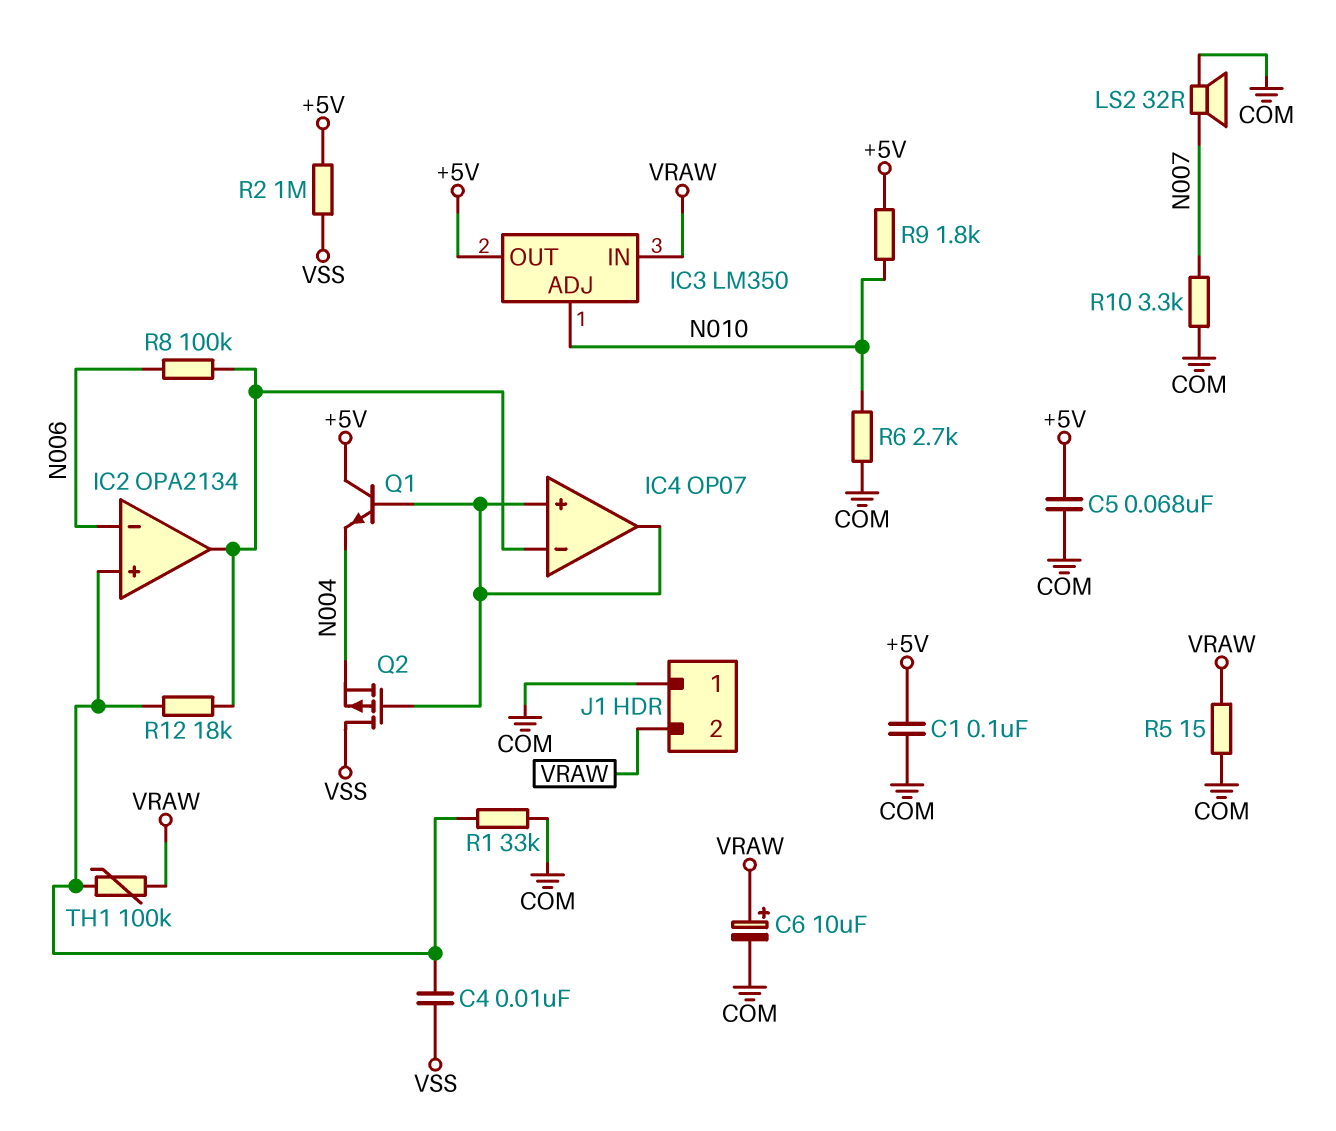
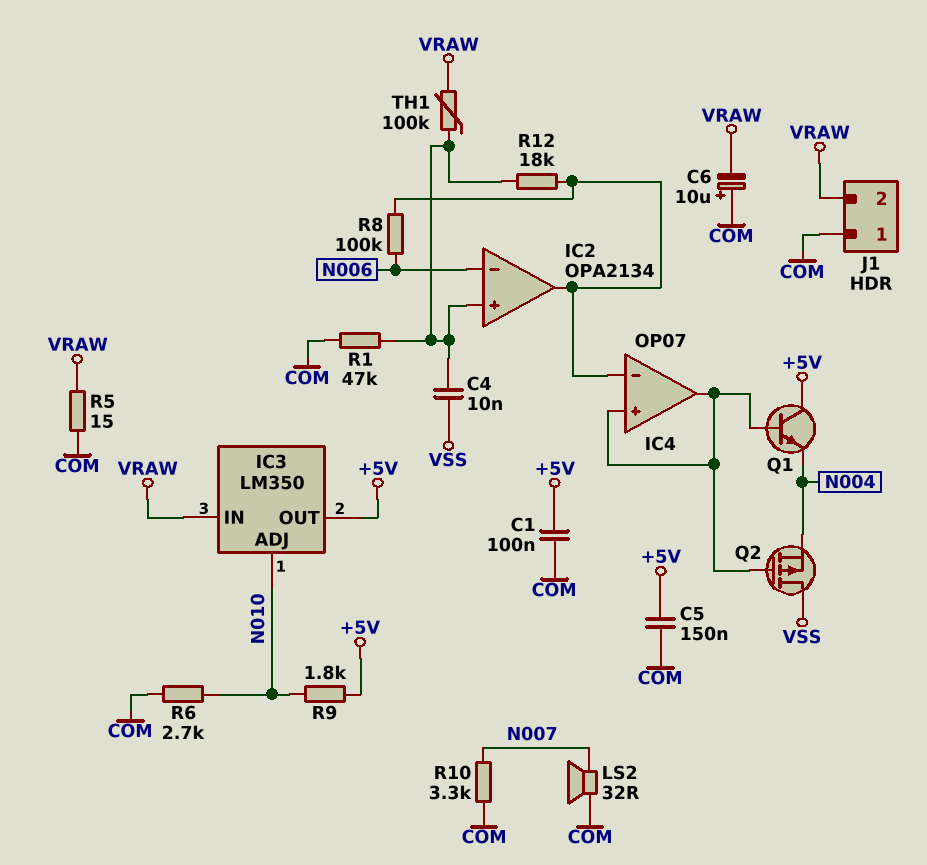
C5: 68nF (+5V, COM) -> 150nF (+5V, COM)
C6: 10uF (plus VRAW, minus COM) -> 10uF (plus COM, minus VRAW)
R1: 33k (COM, IC2/in+) -> 47k (COM, IC2/in+)
R2: 1M (+5V, VSS) -> none

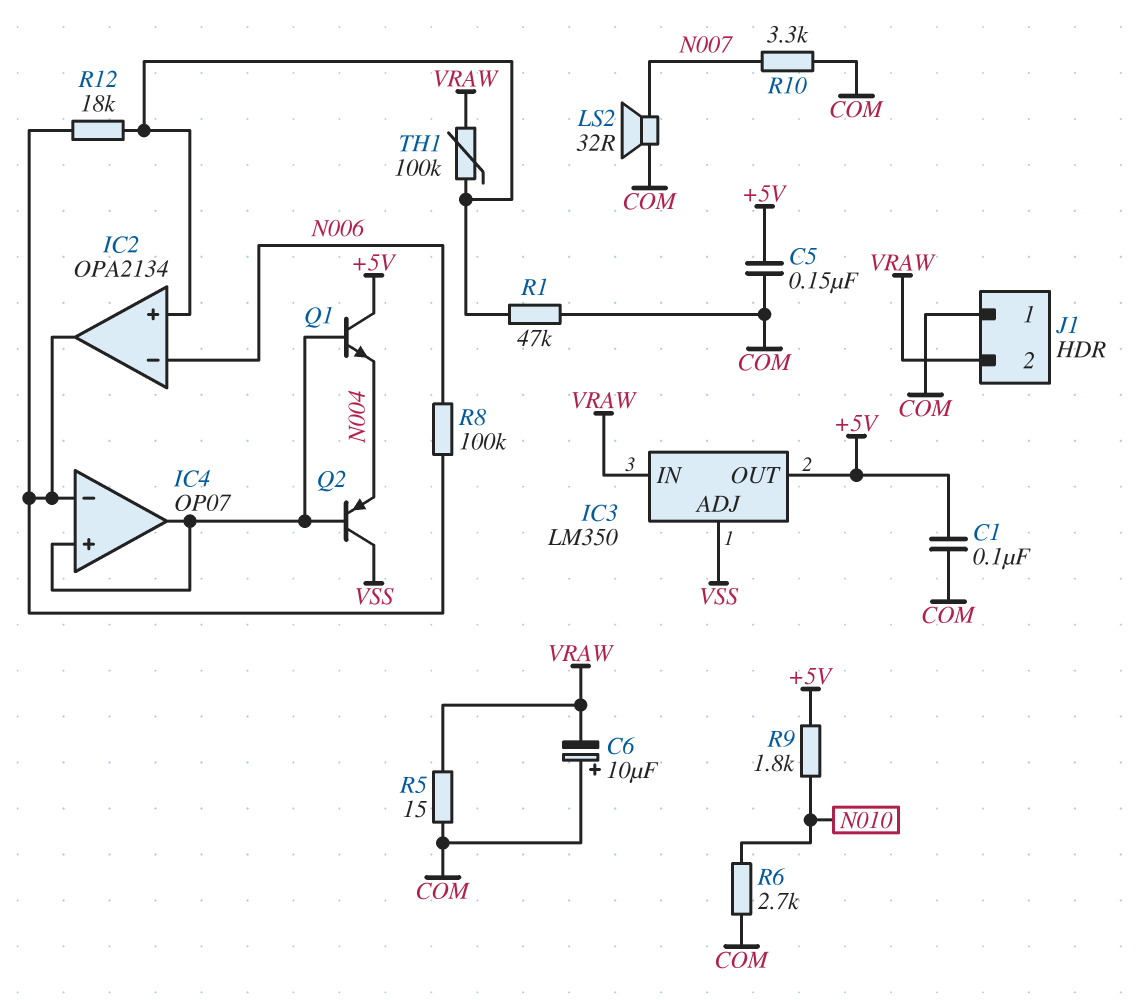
C4: 10nF (IC2/in+, VSS) -> none
IC3 pin ADJ: N010 -> VSS
Q2: PMOS (G IC4/in+, D VSS, S N004) -> PNP (B IC4/in+, C VSS, E N004)

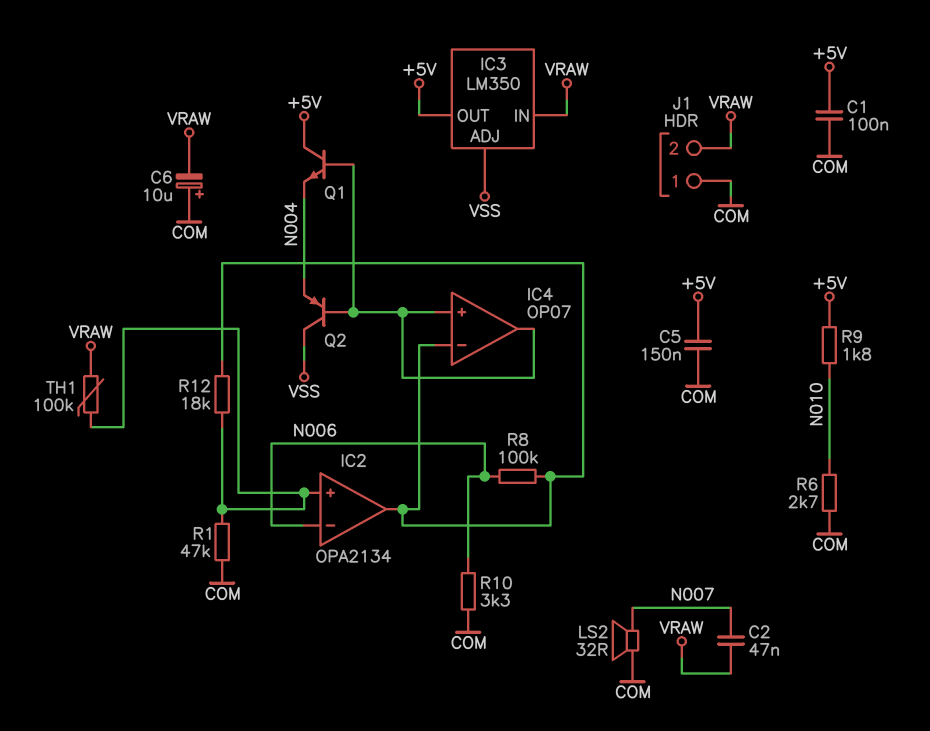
C2: none -> 47nF (N007, VRAW)
R5: 15 (COM, VRAW) -> none
R10: 3.3k (COM, N007) -> 3.3k (COM, N006)

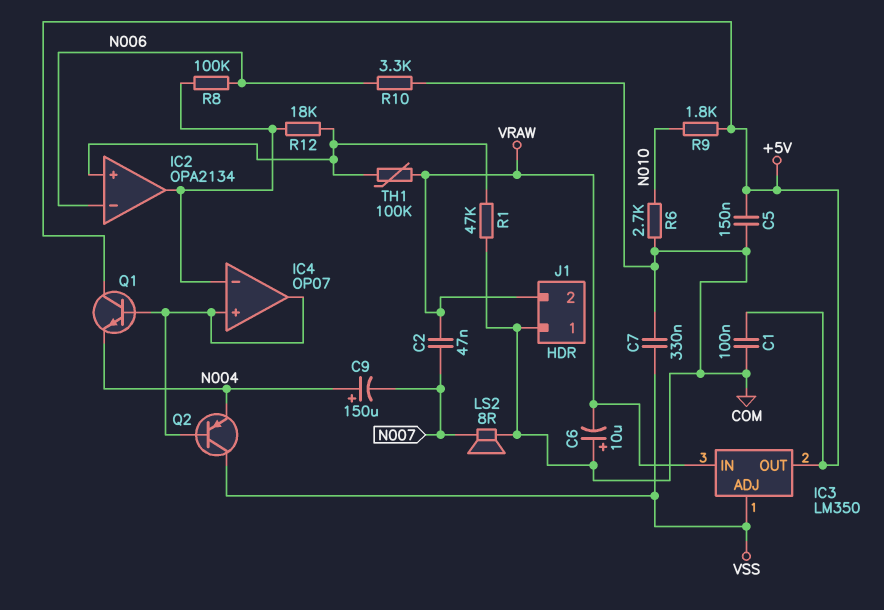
C7: none -> 330nF (COM, VSS)
C9: none -> 150uF (plus N004, minus N007)
LS2: speaker 32R (COM, N007) -> speaker 8R (COM, N007)

